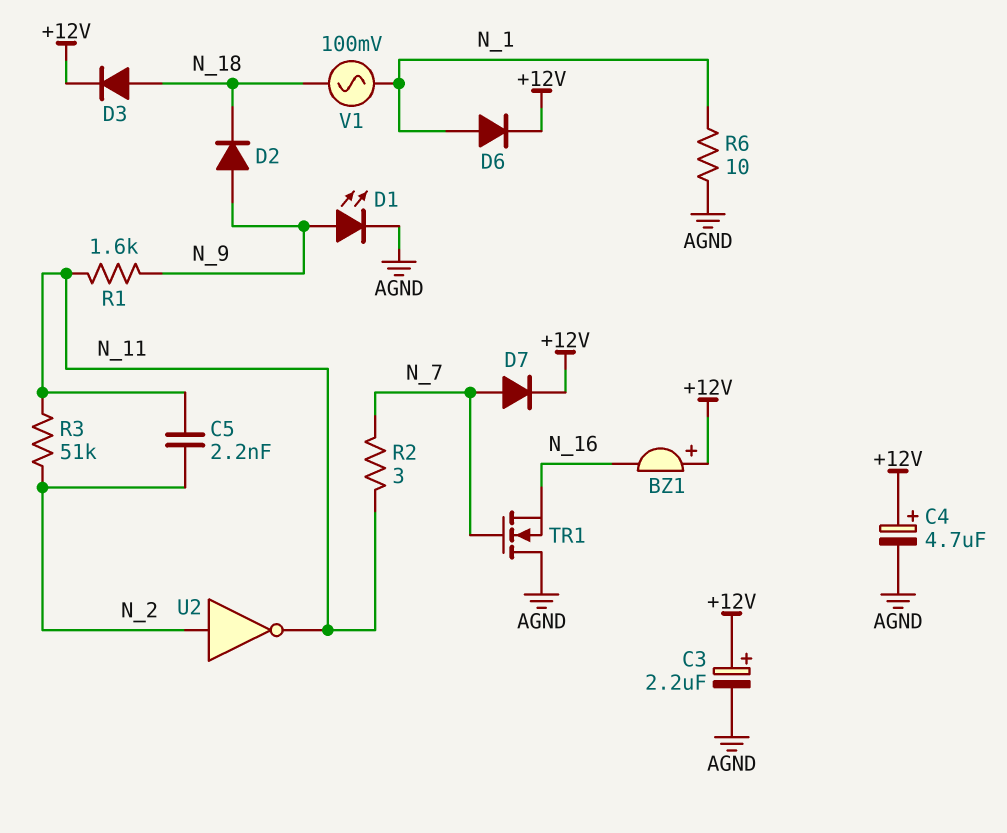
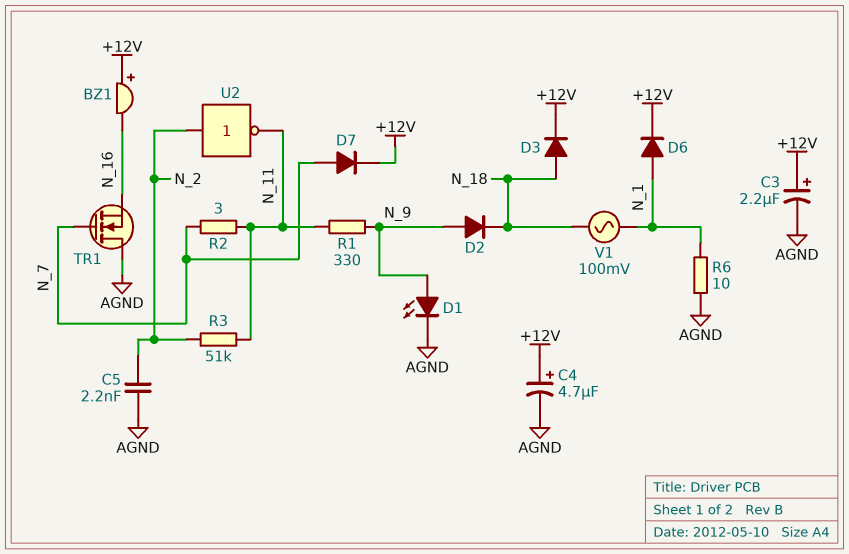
C5: 2.2nF (N_2, N_11) -> 2.2nF (AGND, N_2)
R1: 1.6k (N_9, N_11) -> 330 (N_9, N_11)

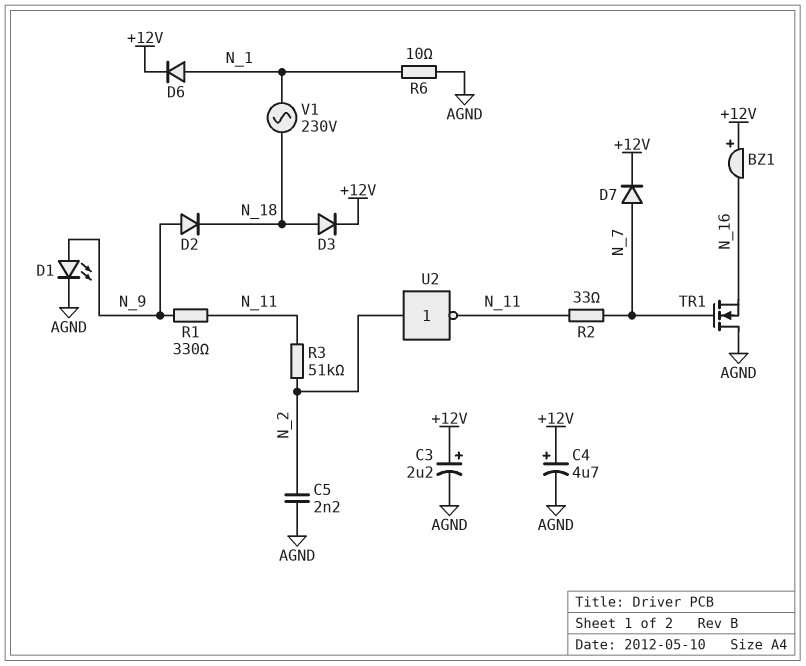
R2: 3 (N_7, N_11) -> 33 (N_7, N_11)
V1: AC 100mV (N_1, N_18) -> AC 230V (N_1, N_18)

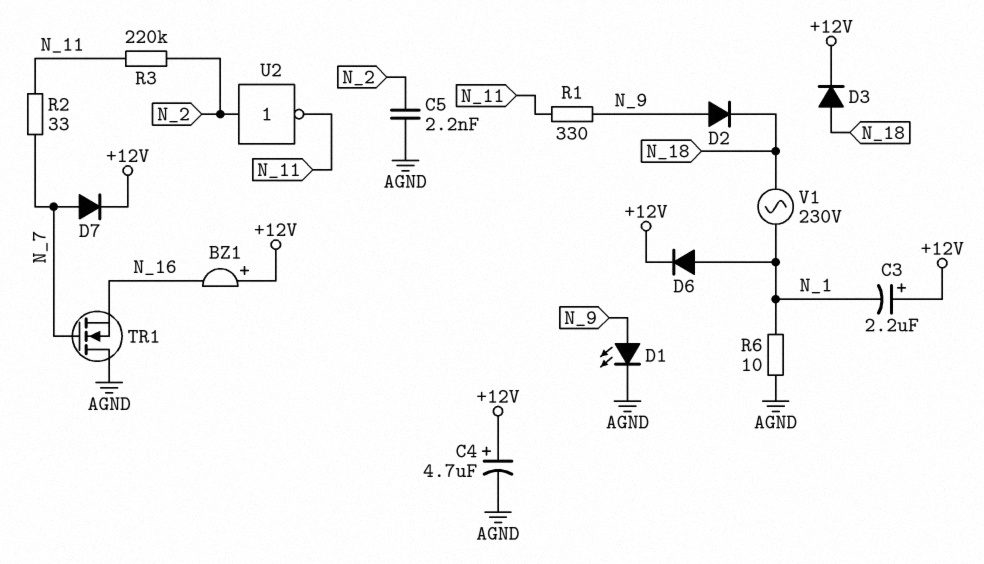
C3: 2.2uF (plus +12V, minus AGND) -> 2.2uF (plus +12V, minus N_1)
R3: 51k (N_2, N_11) -> 220k (N_2, N_11)

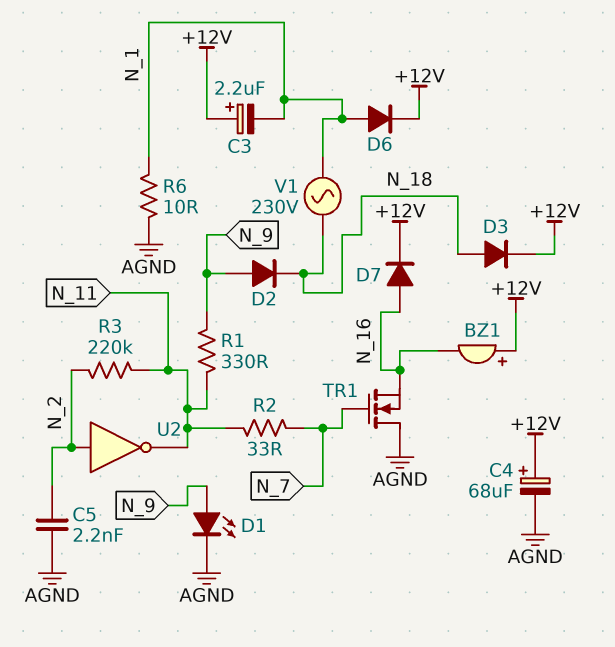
C4: 4.7uF (plus +12V, minus AGND) -> 68uF (plus +12V, minus AGND)
D7: diode (A N_7, K +12V) -> diode (A N_16, K +12V)

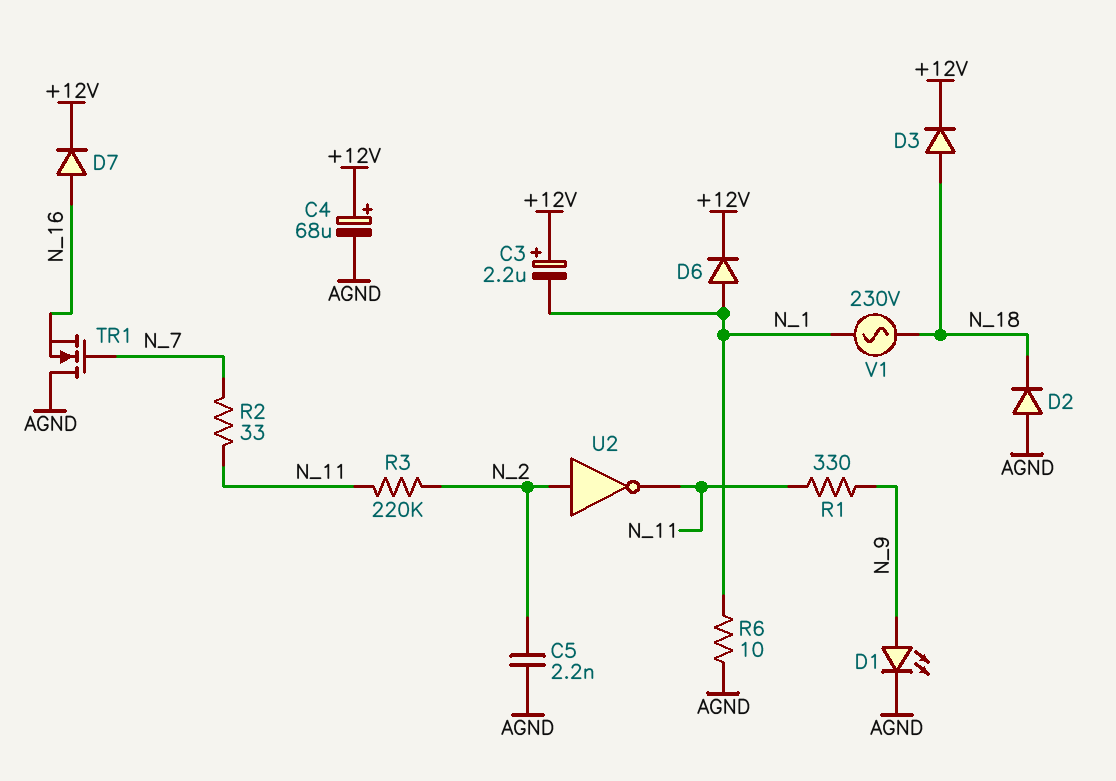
BZ1: buzzer (plus +12V, minus N_16) -> none
D2: diode (A N_9, K N_18) -> diode (A AGND, K N_18)

